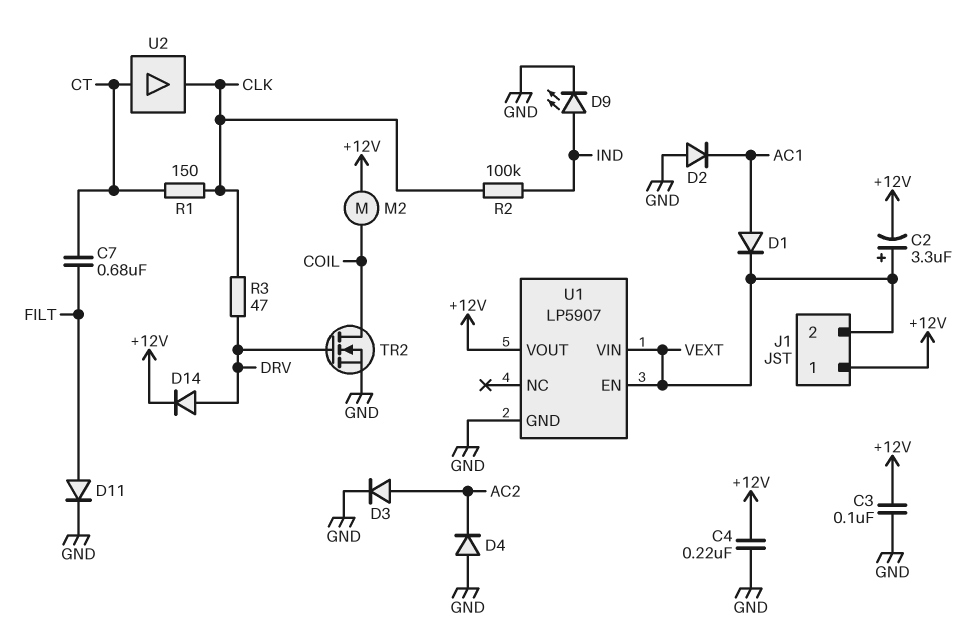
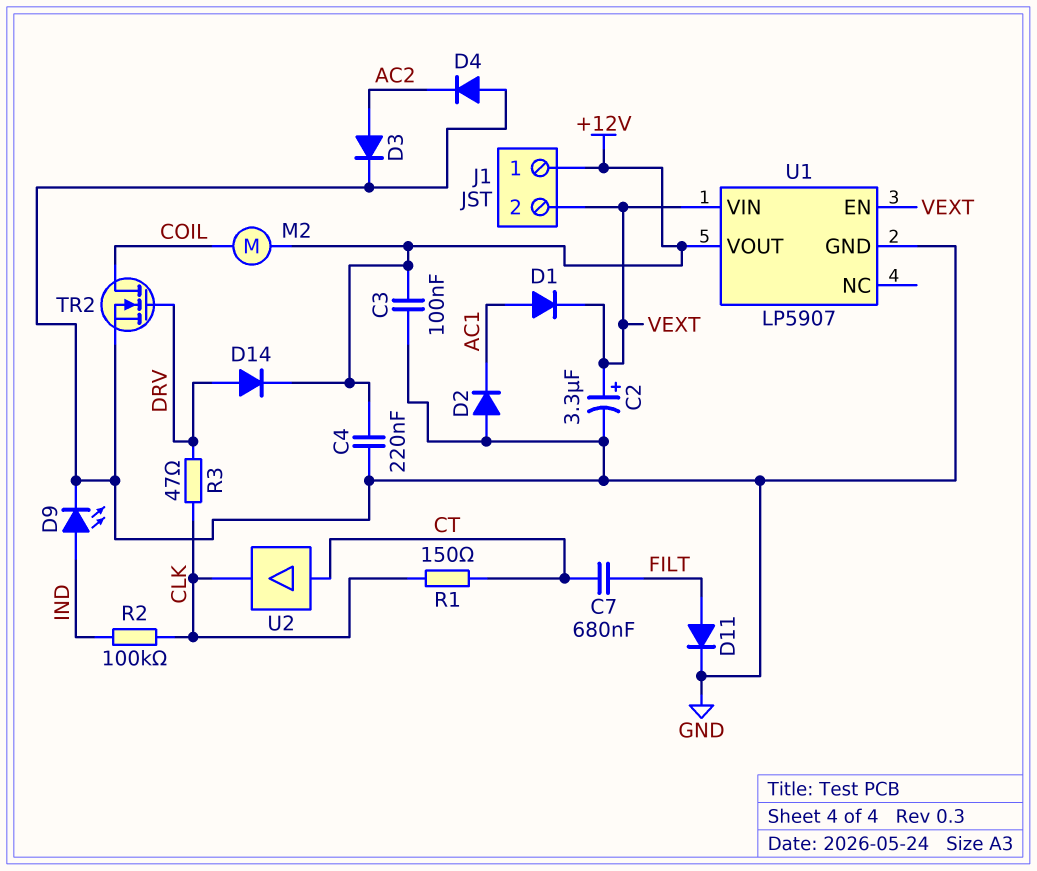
C2: 3.3uF (plus VEXT, minus +12V) -> 3.3uF (plus VEXT, minus GND)

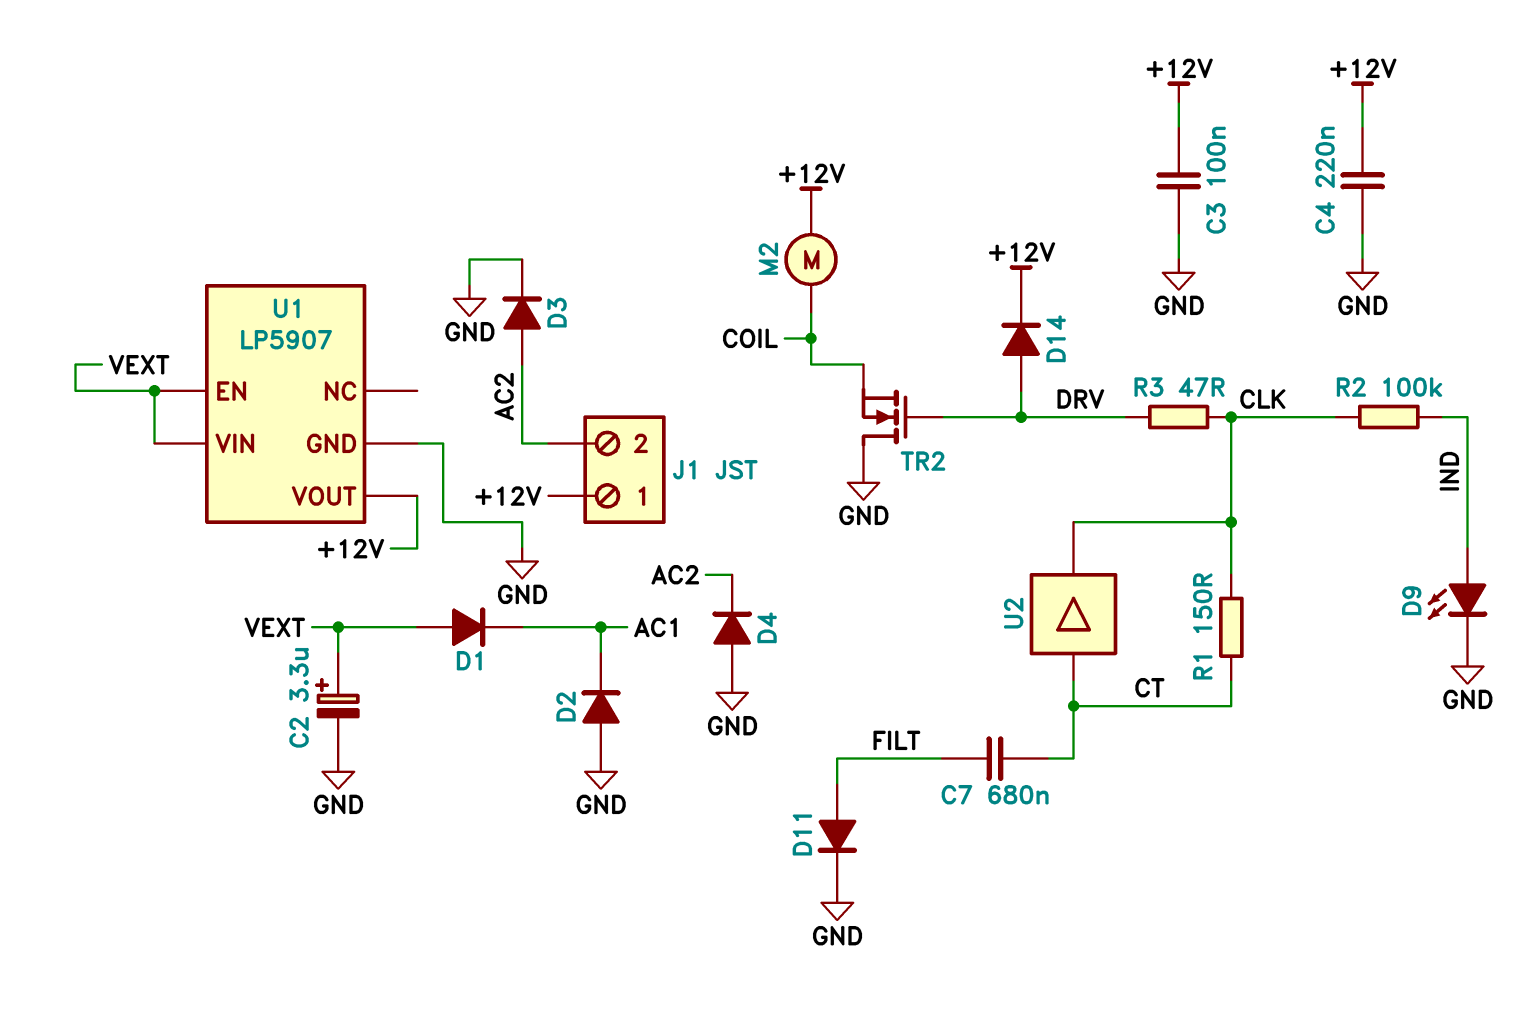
D1: diode (A AC1, K VEXT) -> diode (A VEXT, K AC1)
J1 pin 2: VEXT -> AC2
TR2: NMOS (G DRV, D COIL, S GND) -> NMOS (G DRV, D GND, S COIL)

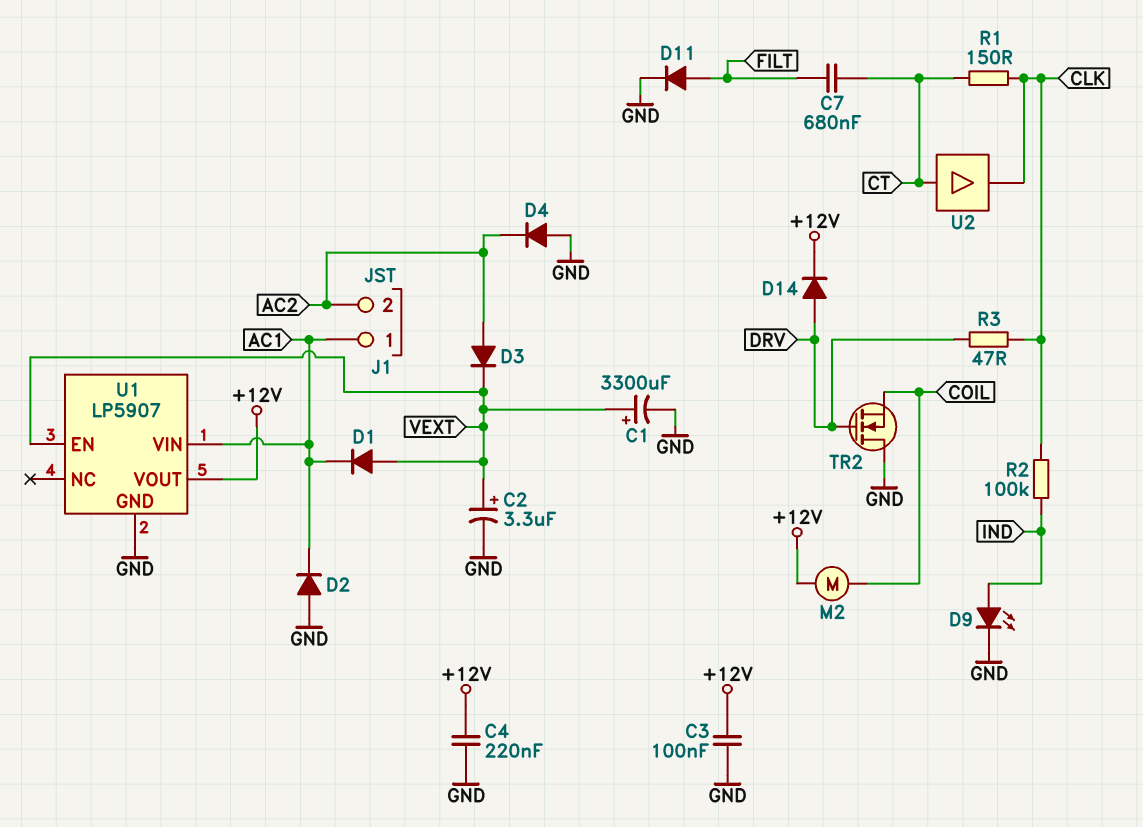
C1: none -> 3300uF (plus VEXT, minus GND)
D3: diode (A AC2, K GND) -> diode (A AC2, K VEXT)
J1 pin 1: +12V -> AC1
U1 pin VIN: VEXT -> AC1

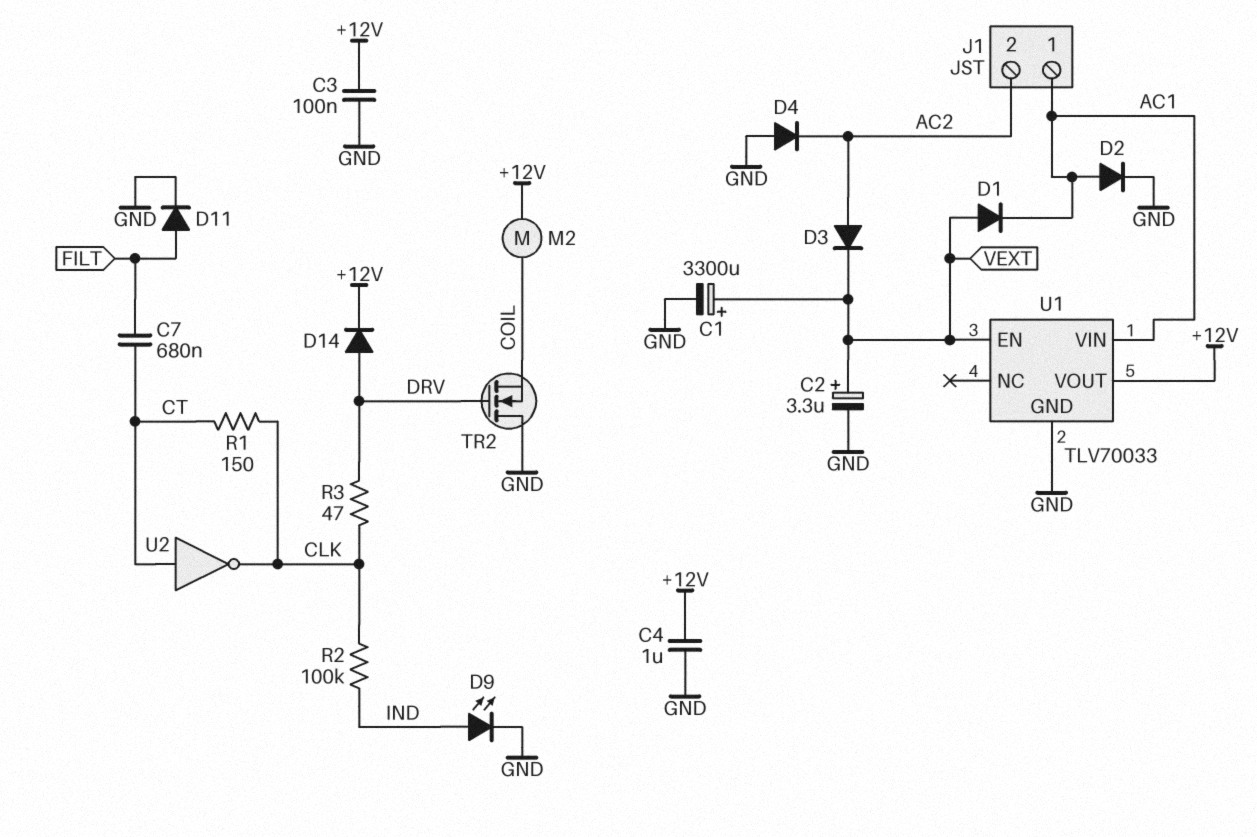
C4: 220nF (+12V, GND) -> 1uF (+12V, GND)
D2: diode (A GND, K AC1) -> diode (A AC1, K GND)
U1: LP5907 -> TLV70033
U2: buffer (in CT, out CLK) -> NOT (in CT, out CLK)

